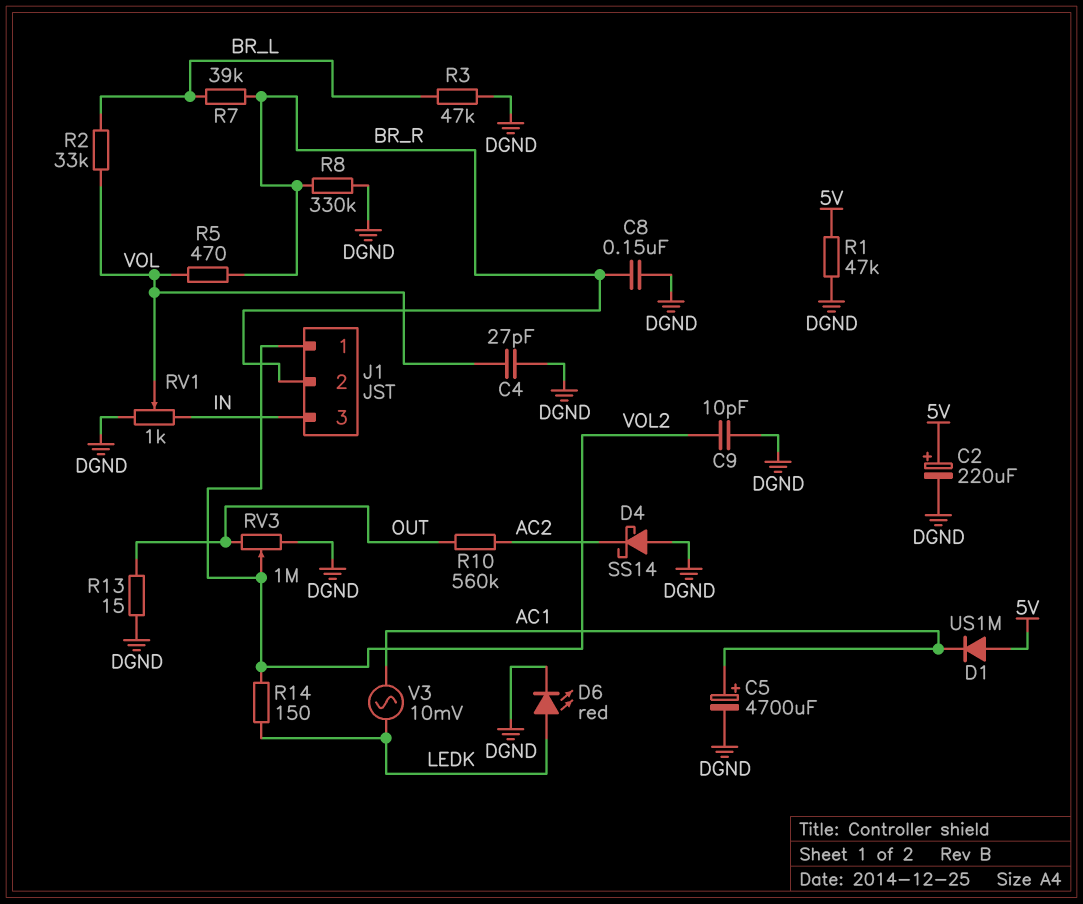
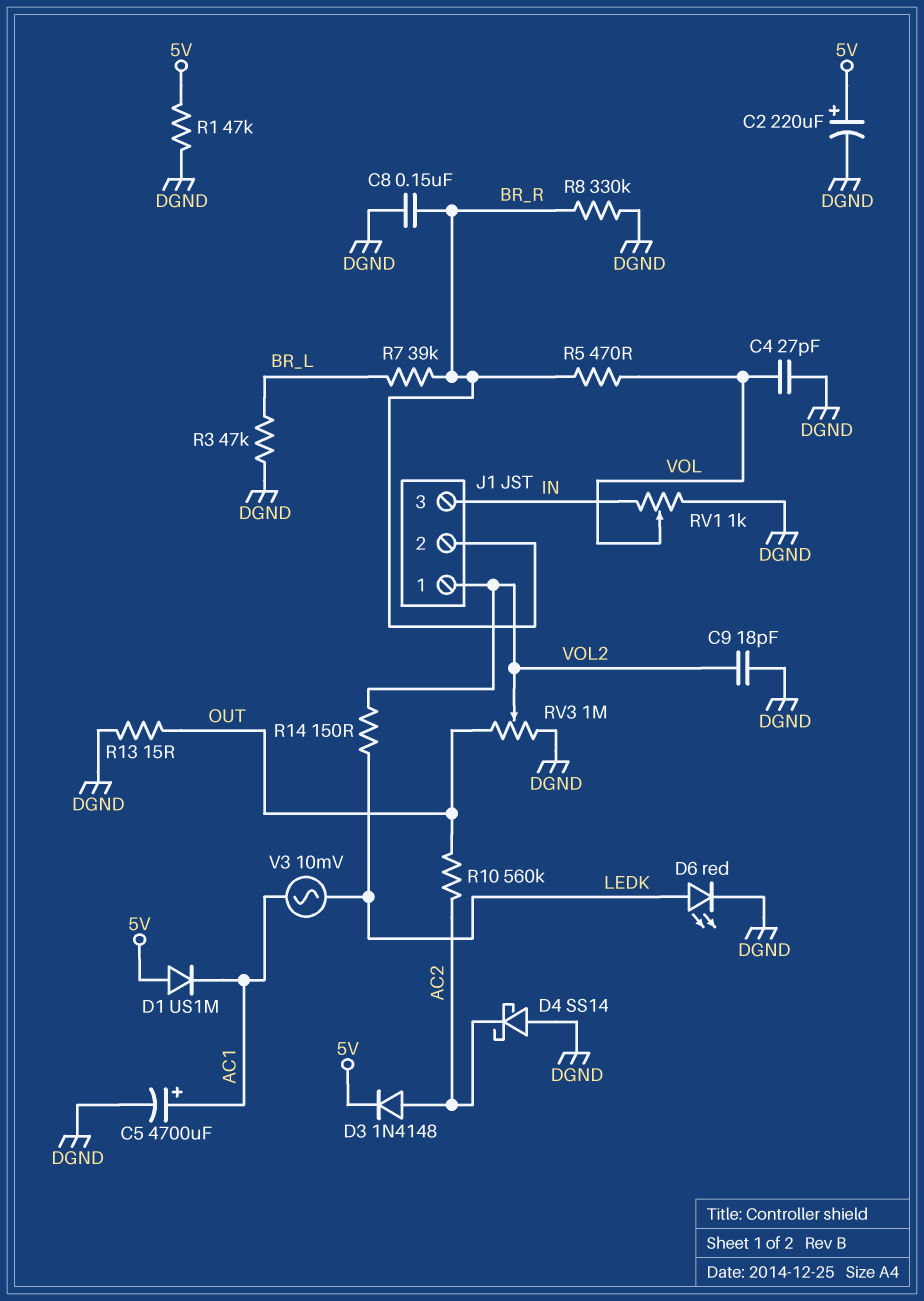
C9: 10pF (DGND, VOL2) -> 18pF (DGND, VOL2)
D3: none -> diode 1N4148 (A AC2, K 5V)
R2: 33k (BR_L, VOL) -> none

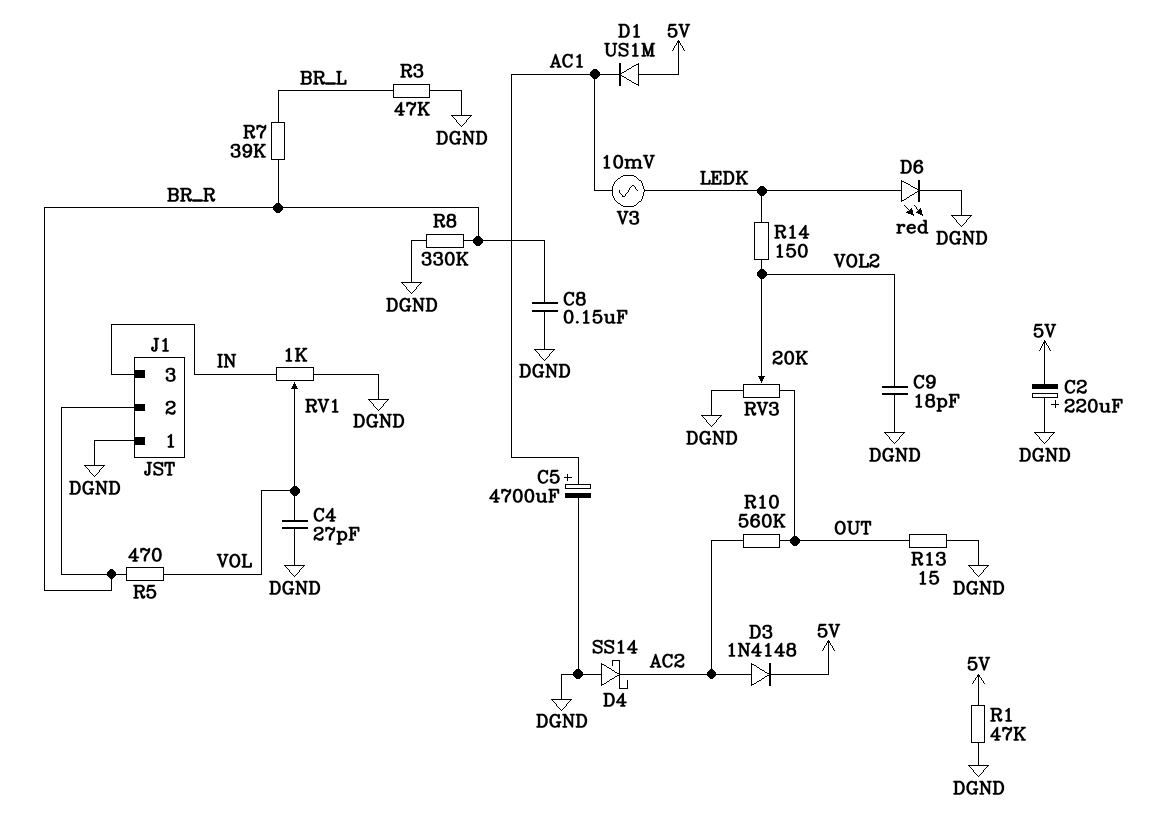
C2: 220uF (plus 5V, minus DGND) -> 220uF (plus DGND, minus 5V)
J1 pin 1: VOL2 -> DGND
RV3: 1M (DGND, OUT, wiper VOL2) -> 20k (DGND, OUT, wiper VOL2)

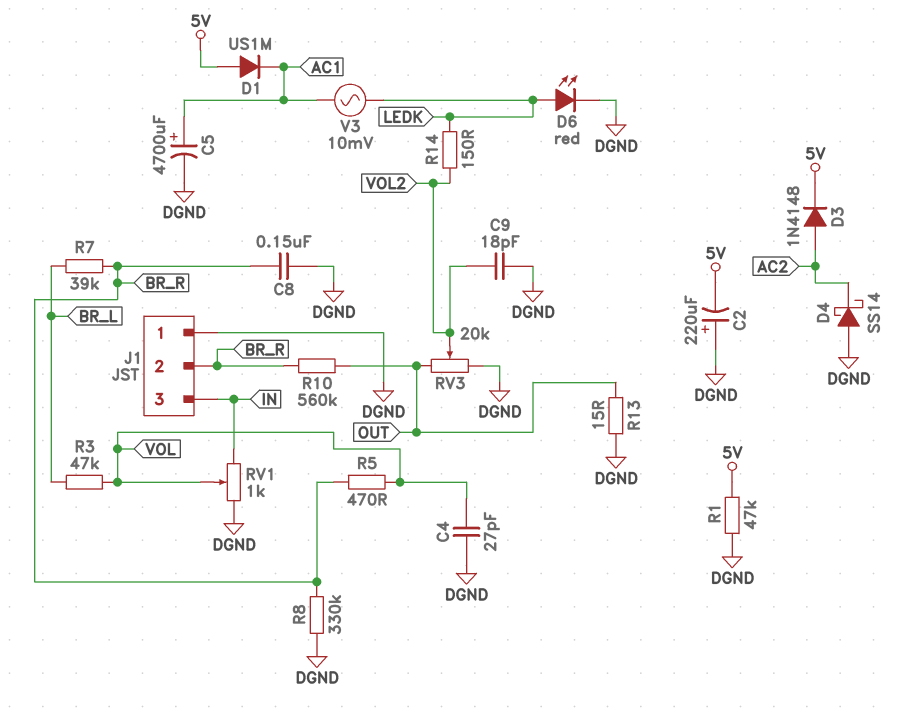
R3: 47k (BR_L, DGND) -> 47k (BR_L, VOL)
R10: 560k (AC2, OUT) -> 560k (BR_R, OUT)

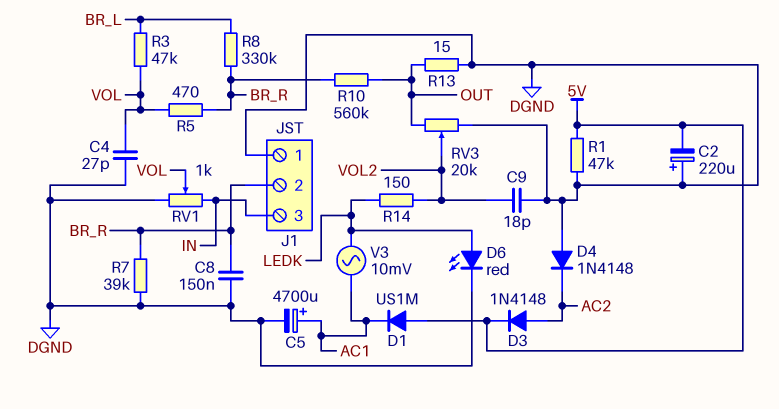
D4: schottky SS14 (A DGND, K AC2) -> diode 1N4148 (A DGND, K AC2)
R7: 39k (BR_L, BR_R) -> 39k (BR_R, DGND)
R8: 330k (BR_R, DGND) -> 330k (BR_L, BR_R)

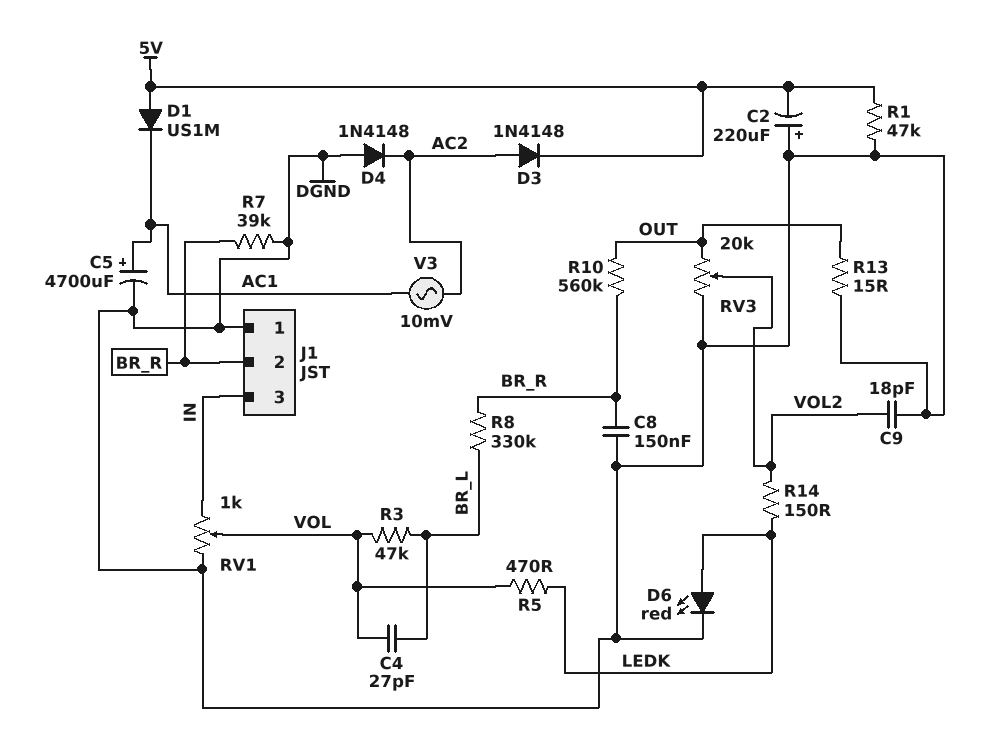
C4: 27pF (DGND, VOL) -> 27pF (BR_L, VOL)
R5: 470 (BR_R, VOL) -> 470 (LEDK, VOL)
V3: AC 10mV (AC1, LEDK) -> AC 10mV (AC1, AC2)

